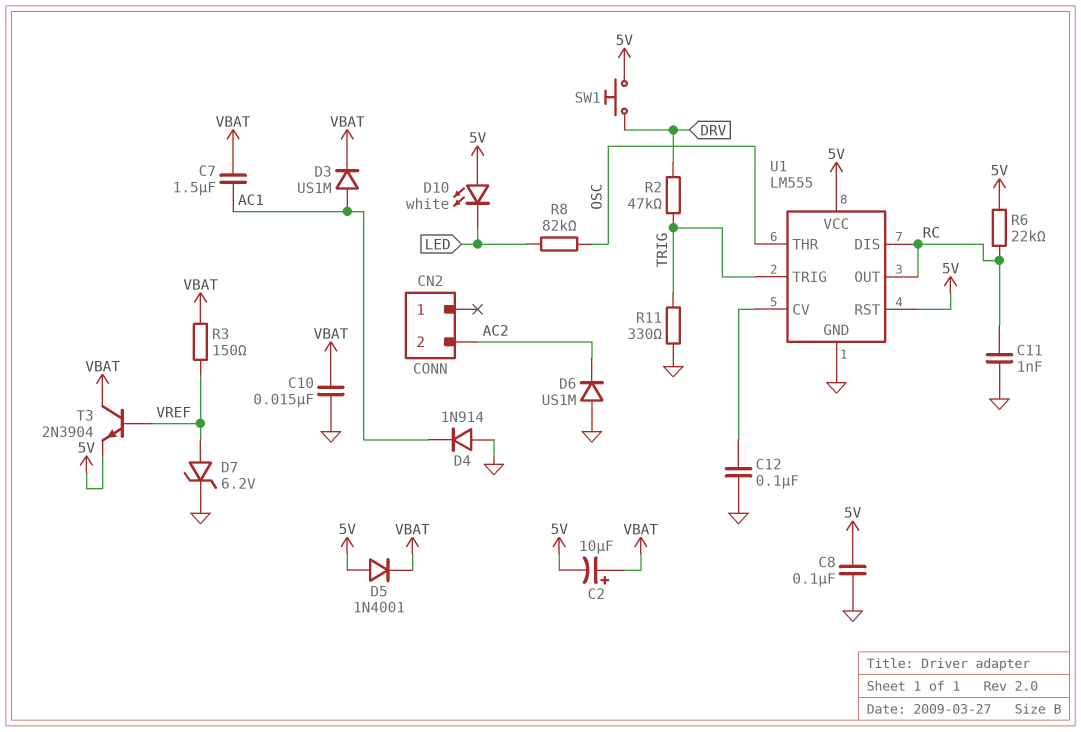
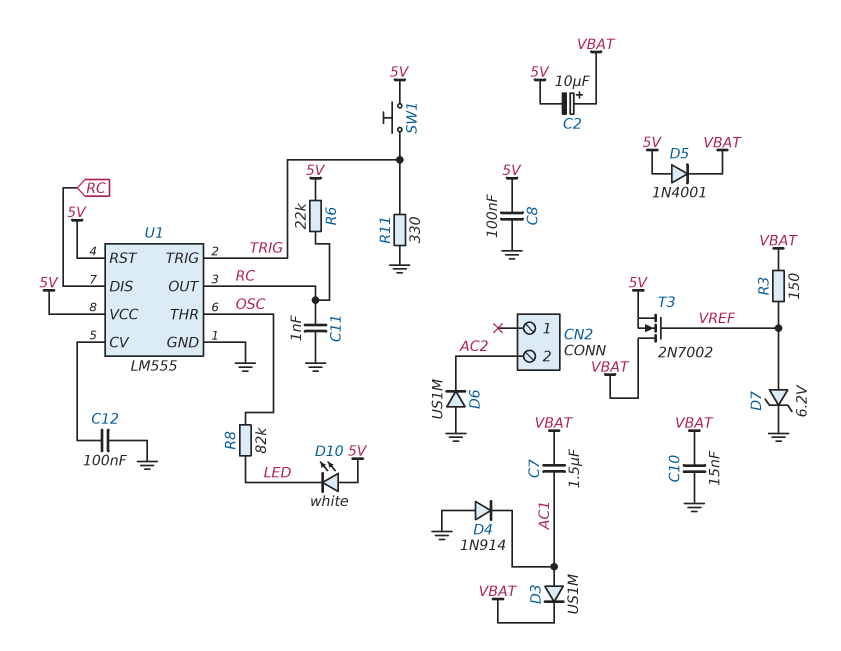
R2: 47k (DRV, TRIG) -> none
SW1: button (5V, DRV) -> button (5V, TRIG)
T3: NPN 2N3904 (B VREF, C VBAT, E 5V) -> NMOS 2N7002 (G VREF, D VBAT, S 5V)

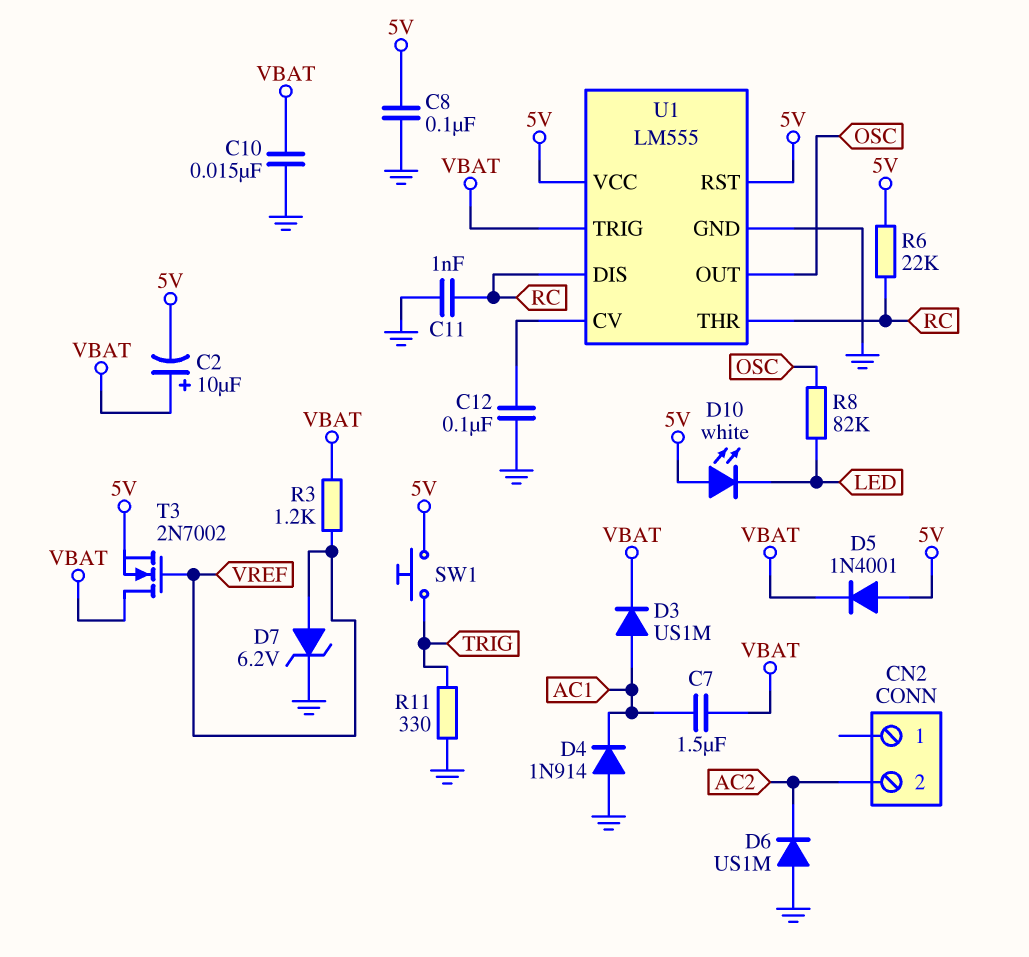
R3: 150 (VBAT, VREF) -> 1.2k (VBAT, VREF)
U1 pin OUT: RC -> OSC
U1 pin THR: OSC -> RC
U1 pin TRIG: TRIG -> VBAT

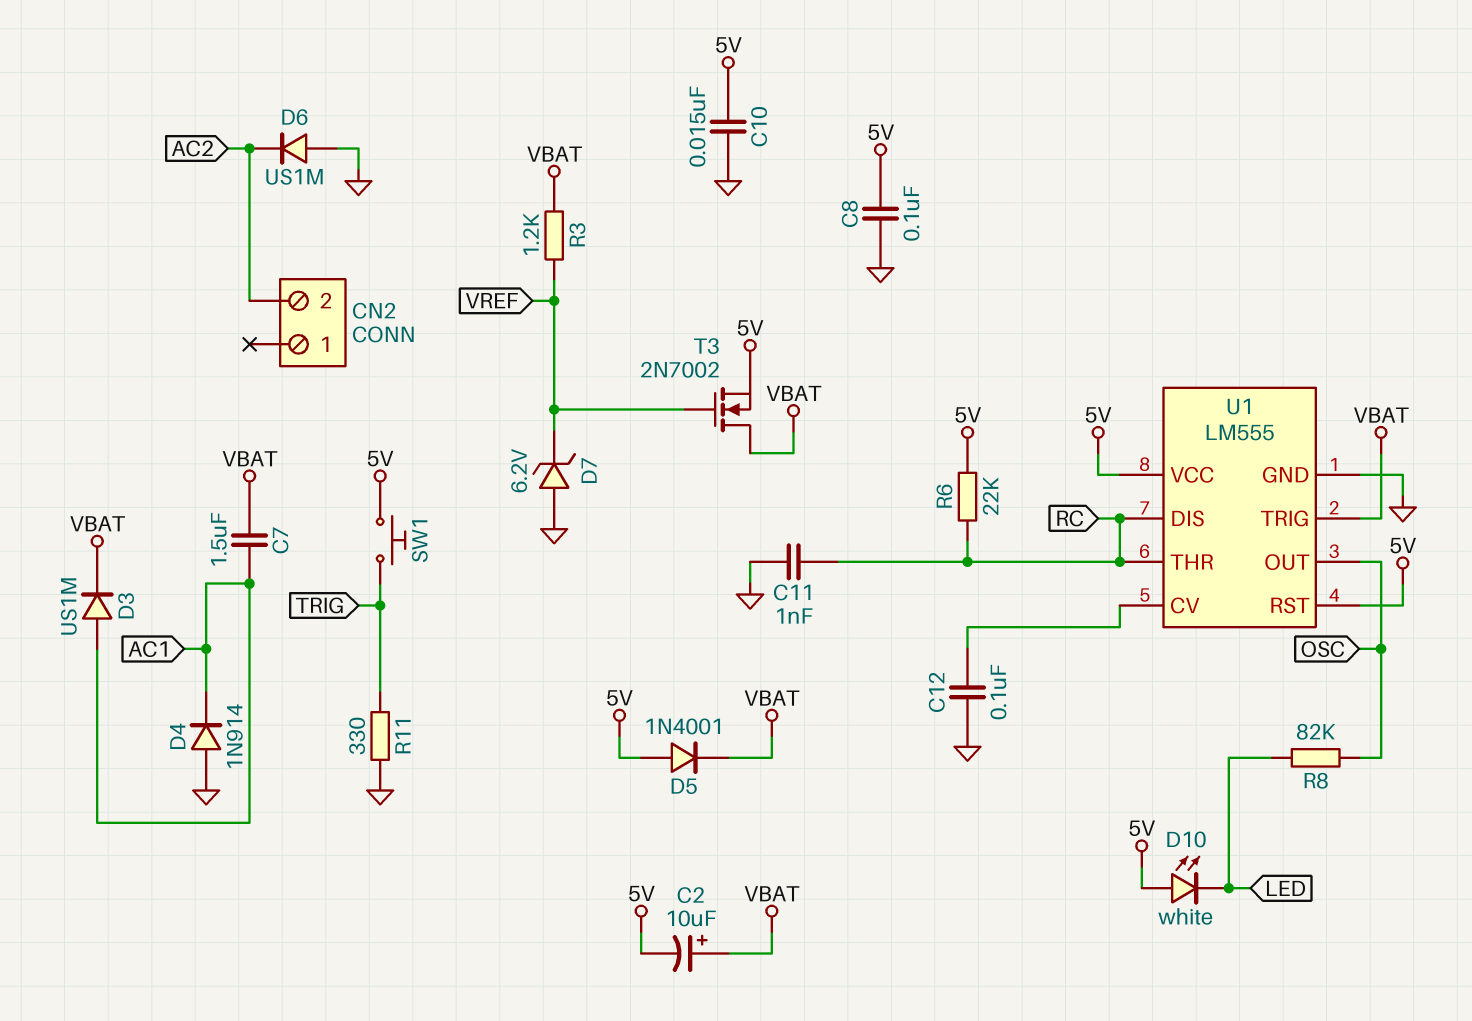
C10: 15nF (GND, VBAT) -> 15nF (5V, GND)
D7: zener 6.2V (A VREF, K GND) -> zener 6.2V (A GND, K VREF)

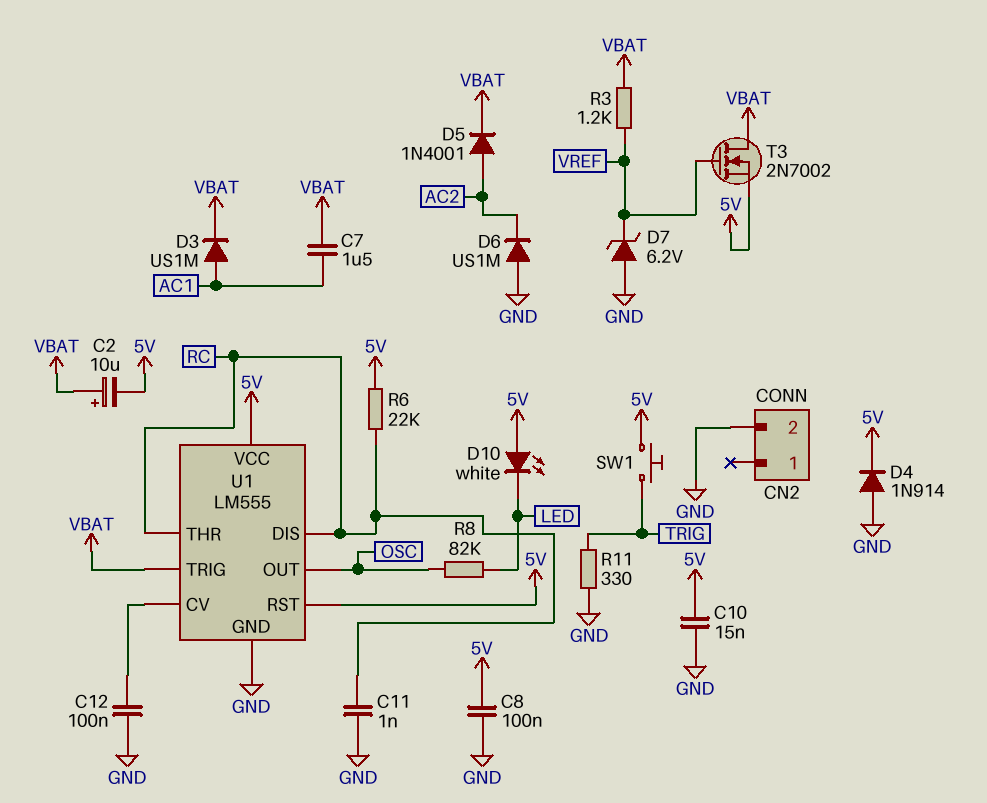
CN2 pin 2: AC2 -> GND
D4: diode 1N914 (A GND, K AC1) -> diode 1N914 (A GND, K 5V)
D5: diode 1N4001 (A 5V, K VBAT) -> diode 1N4001 (A AC2, K VBAT)

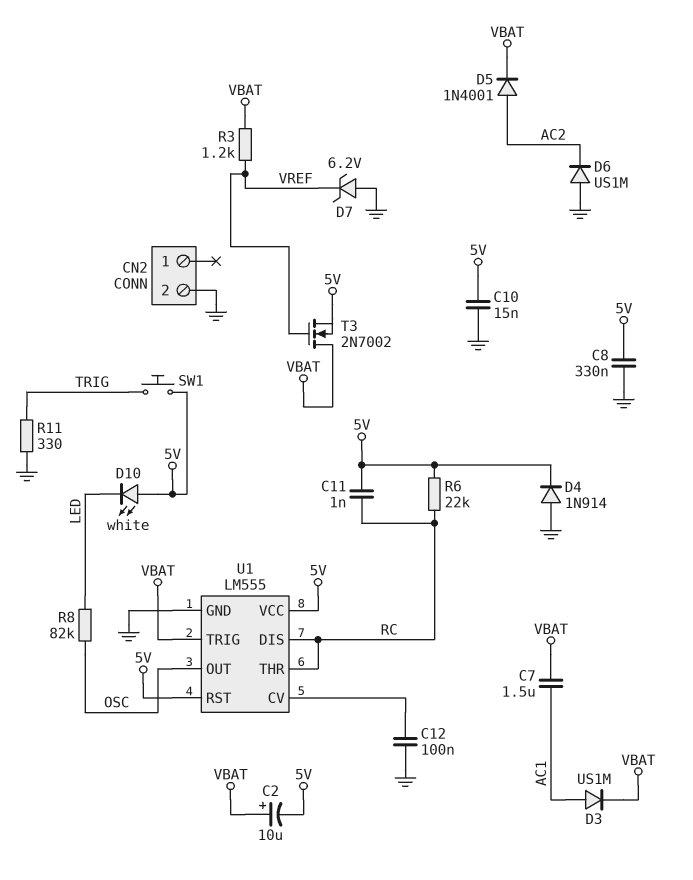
C8: 100nF (5V, GND) -> 330nF (5V, GND)
C11: 1nF (GND, RC) -> 1nF (5V, RC)

